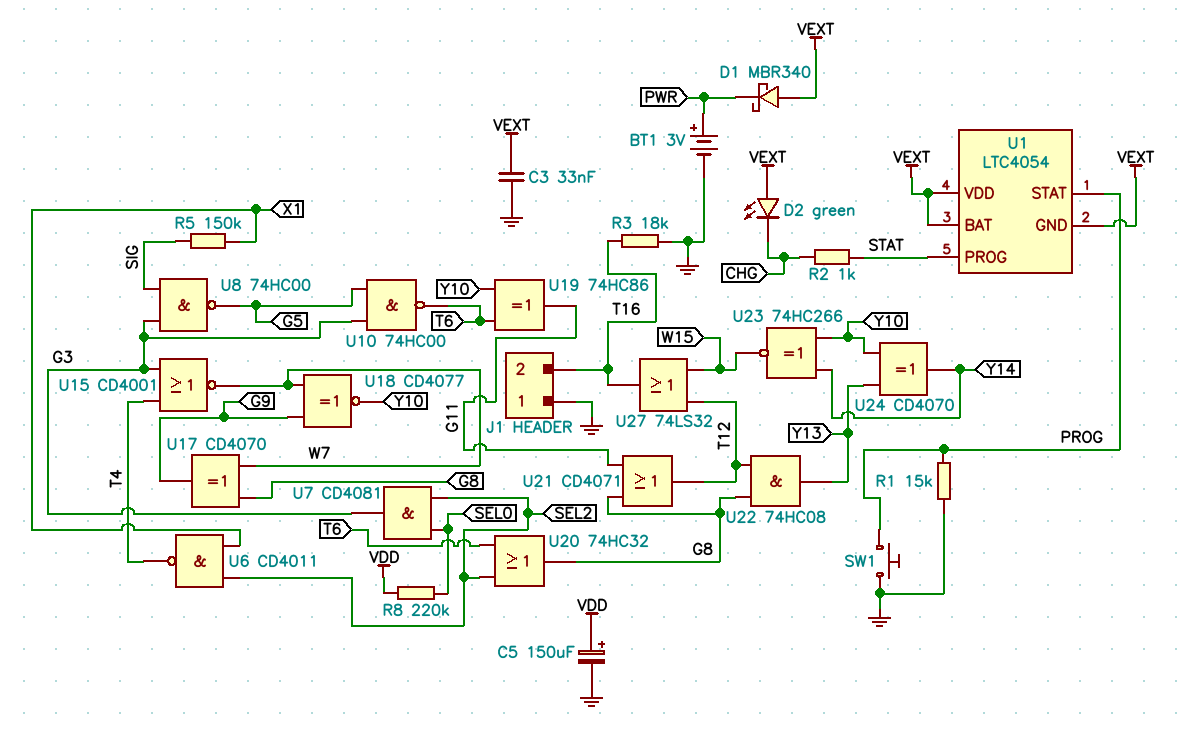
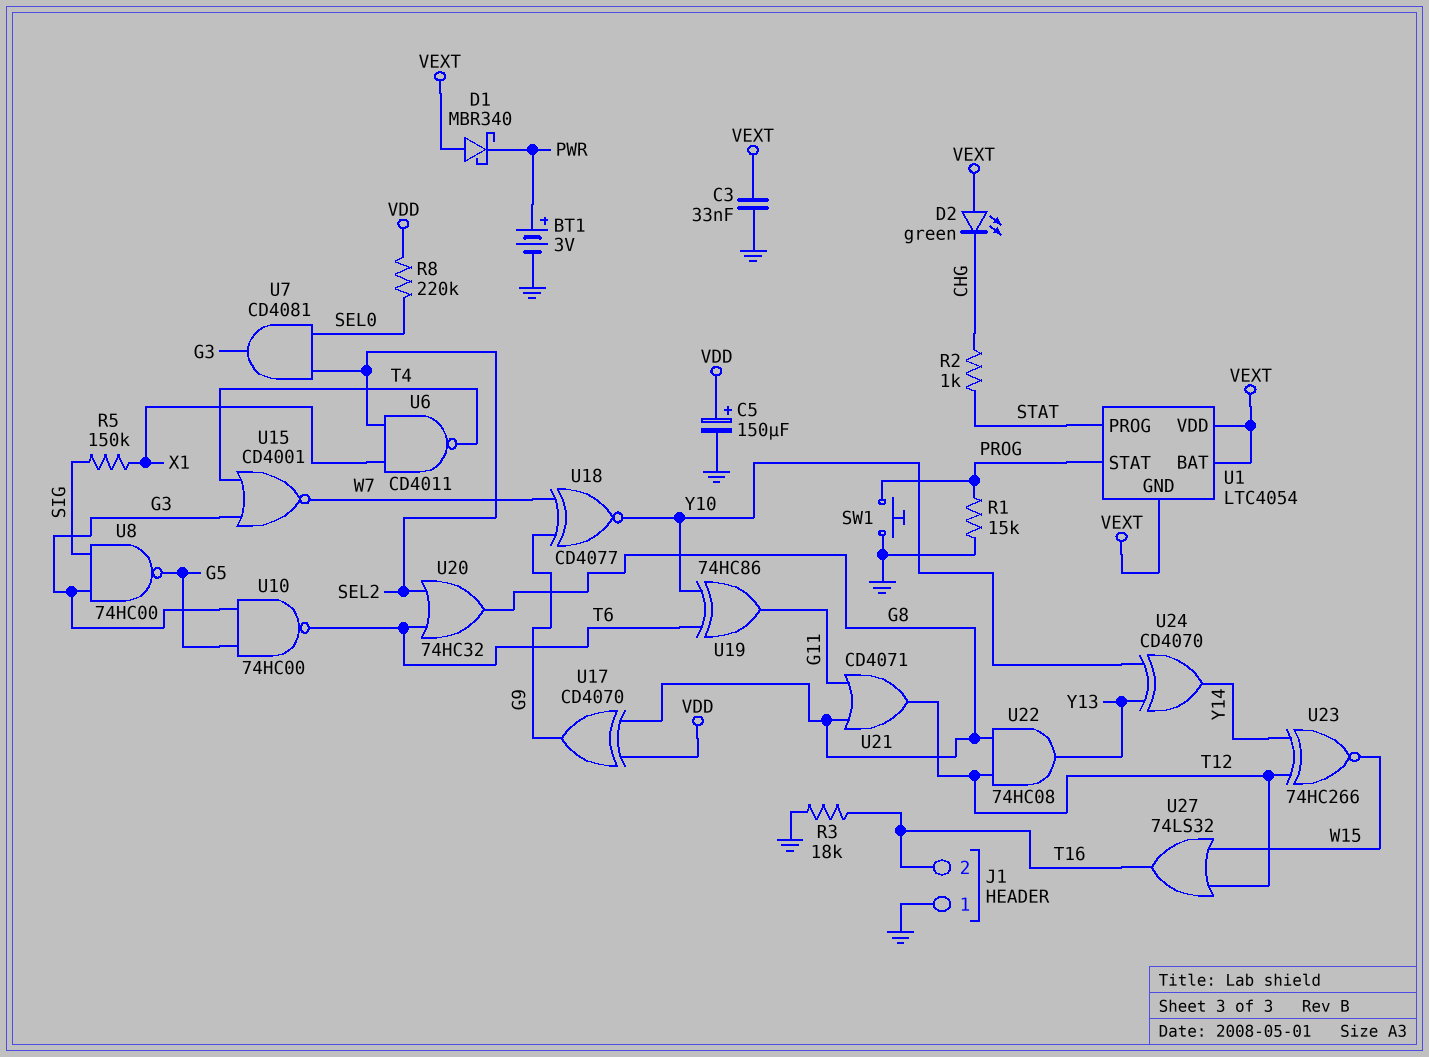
U17: XOR CD4070 (in G8, in W7, out G9) -> XOR CD4070 (in G8, in VDD, out G9)
U23: XNOR 74HC266 (in Y10, in Y14, out W15) -> XNOR 74HC266 (in T12, in Y14, out W15)

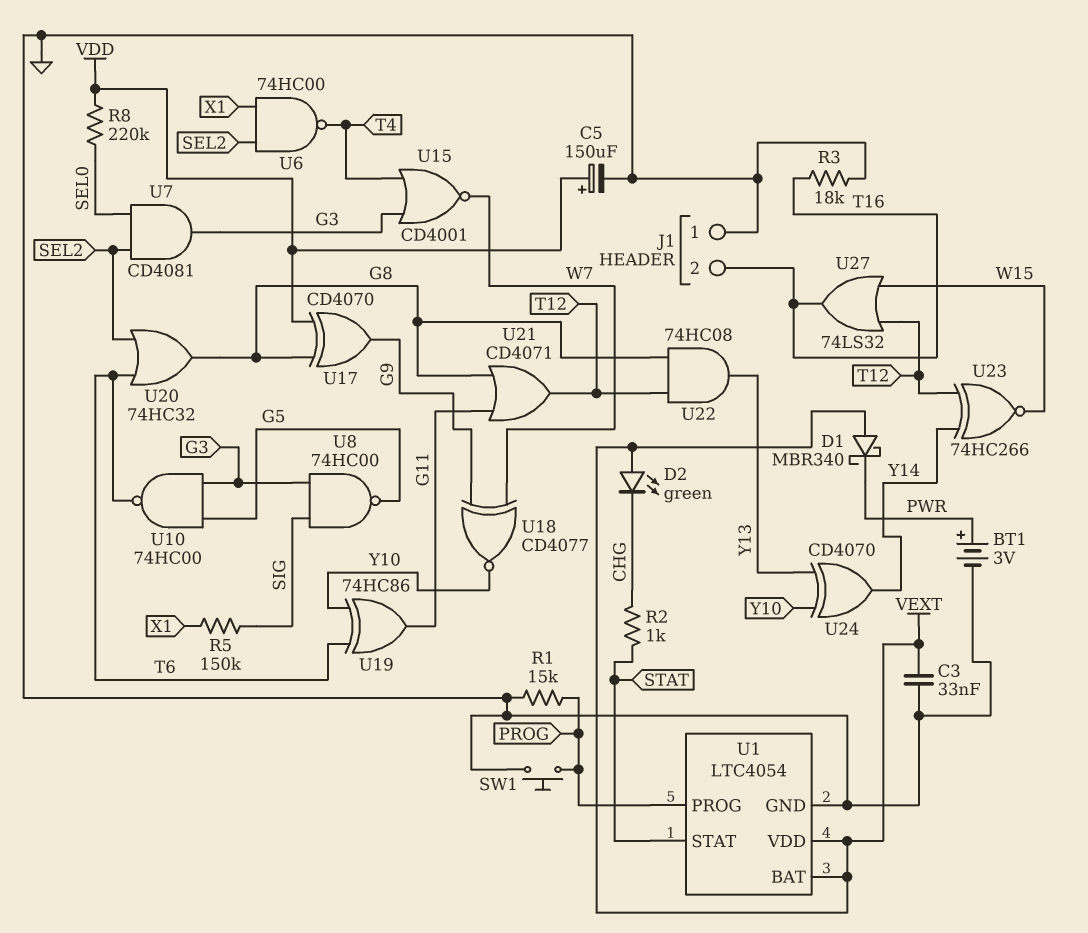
U1 pin GND: VEXT -> GND
U1 pin PROG: STAT -> PROG
U1 pin STAT: PROG -> STAT
U6: NAND CD4011 (in SEL2, in X1, out T4) -> NAND 74HC00 (in SEL2, in X1, out T4)

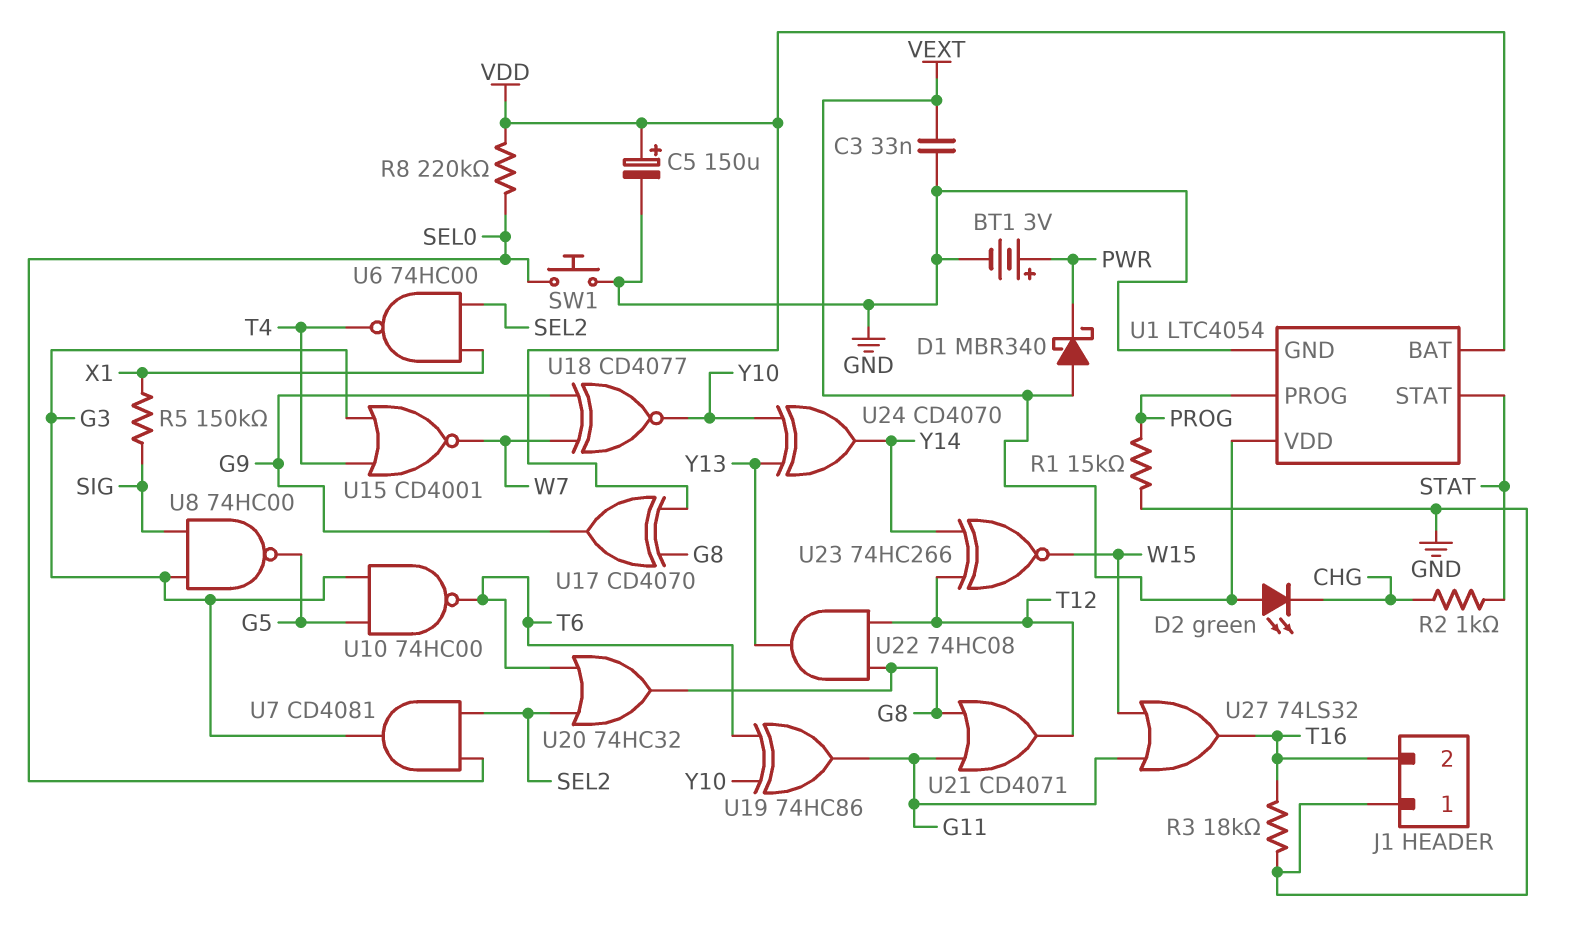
SW1: button (GND, PROG) -> button (GND, SEL0)
U1 pin BAT: VEXT -> VDD
U27: OR 74LS32 (in T12, in W15, out T16) -> OR 74LS32 (in G11, in W15, out T16)

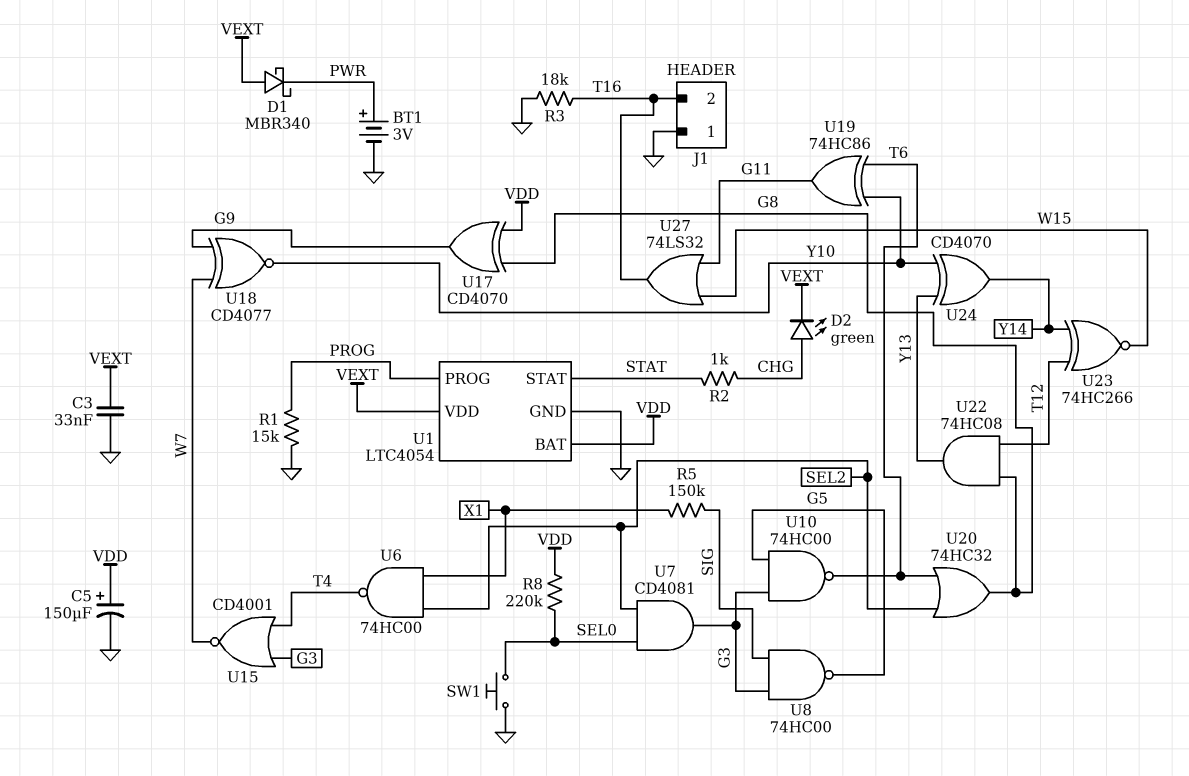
D2: LED green (A VEXT, K CHG) -> LED green (A CHG, K VEXT)
U21: OR CD4071 (in G8, in G11, out T12) -> none

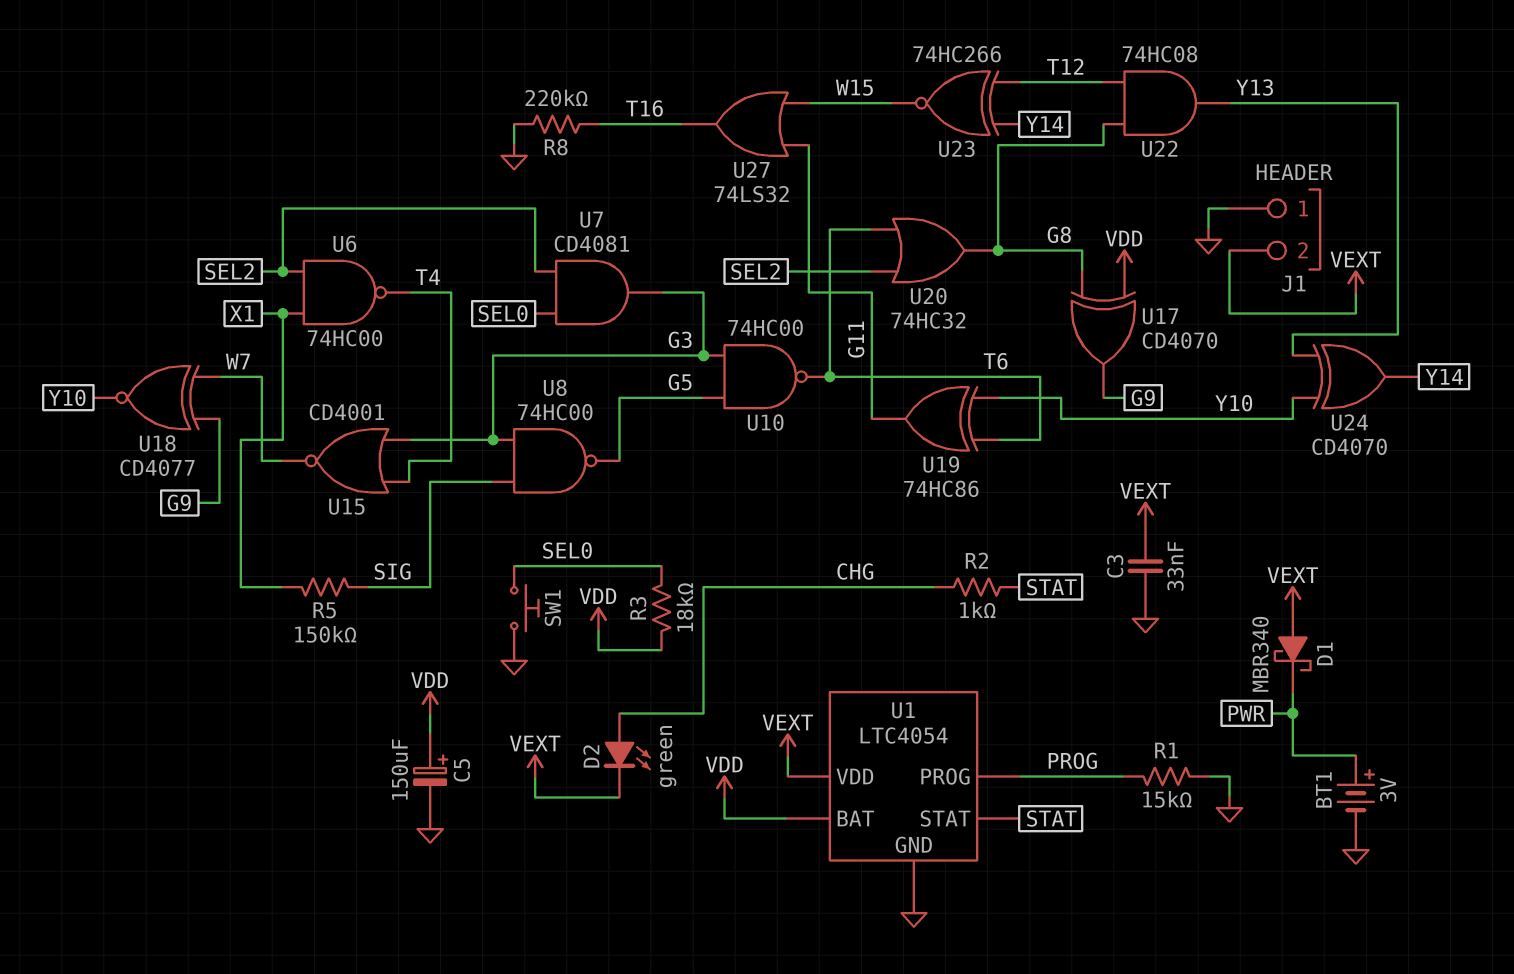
J1 pin 2: T16 -> VEXT
R3: 18k (GND, T16) -> 18k (SEL0, VDD)
R8: 220k (SEL0, VDD) -> 220k (GND, T16)

